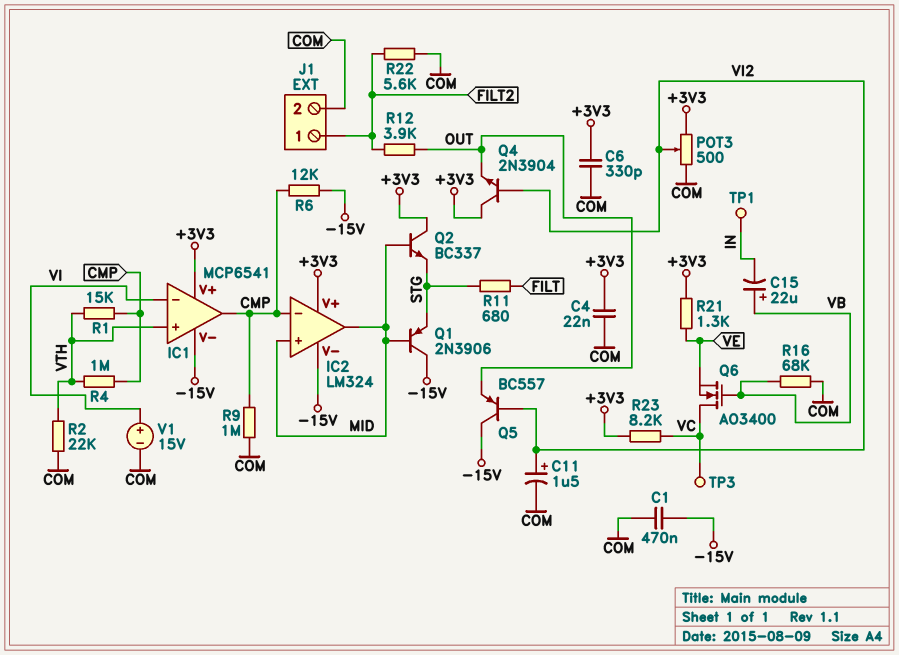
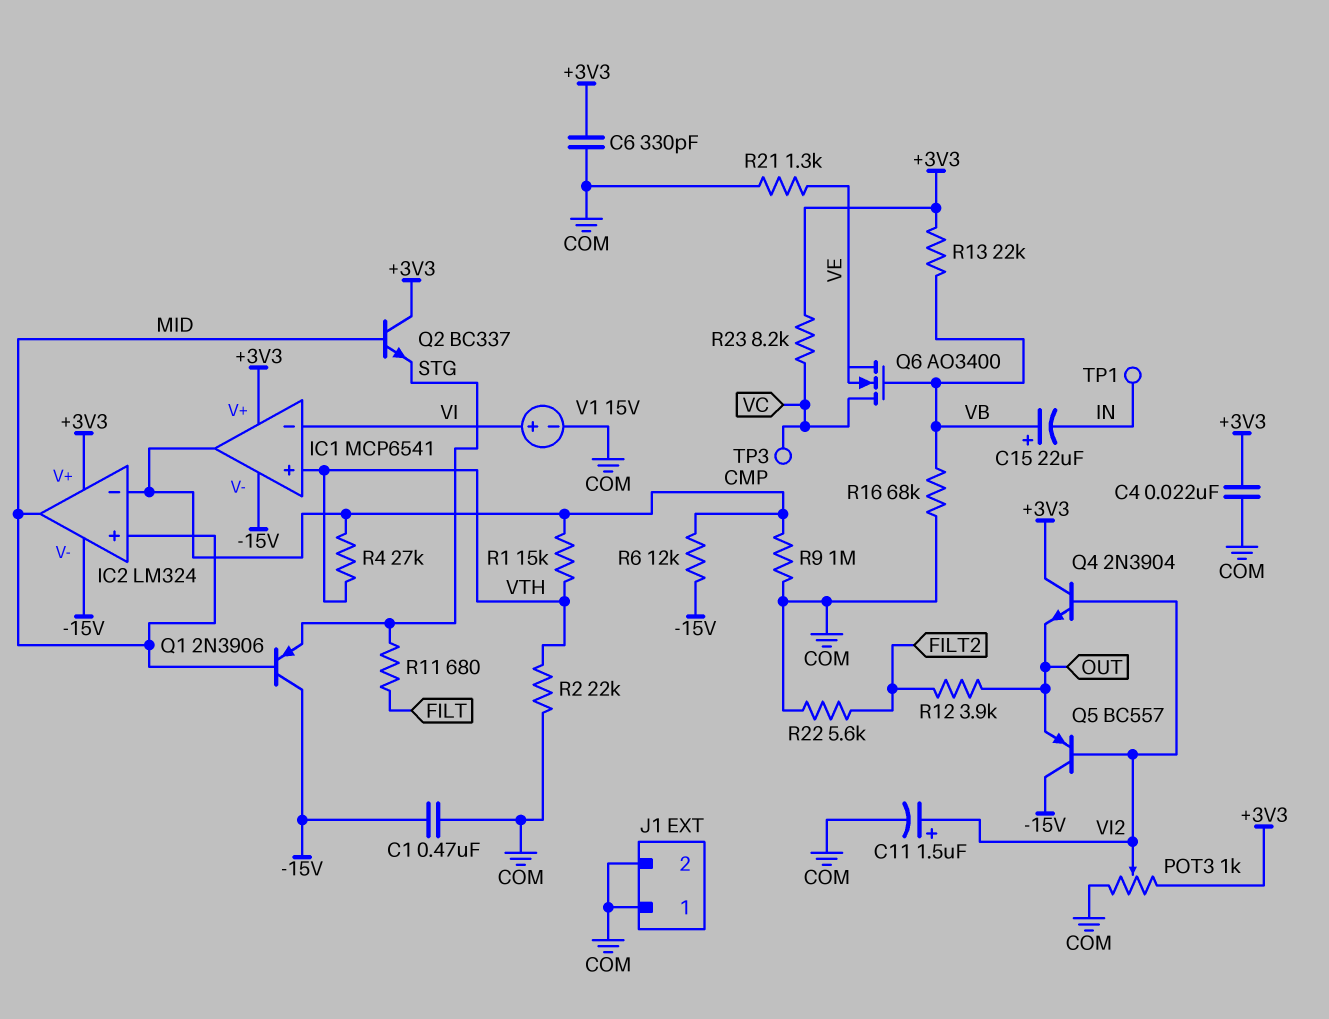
J1 pin 1: FILT2 -> COM
POT3: 500 (+3V3, COM, wiper VI2) -> 1k (+3V3, COM, wiper VI2)
R4: 1M (CMP, VTH) -> 27k (CMP, VTH)
R13: none -> 22k (+3V3, VB)
R21: 1.3k (+3V3, VE) -> 1.3k (COM, VE)

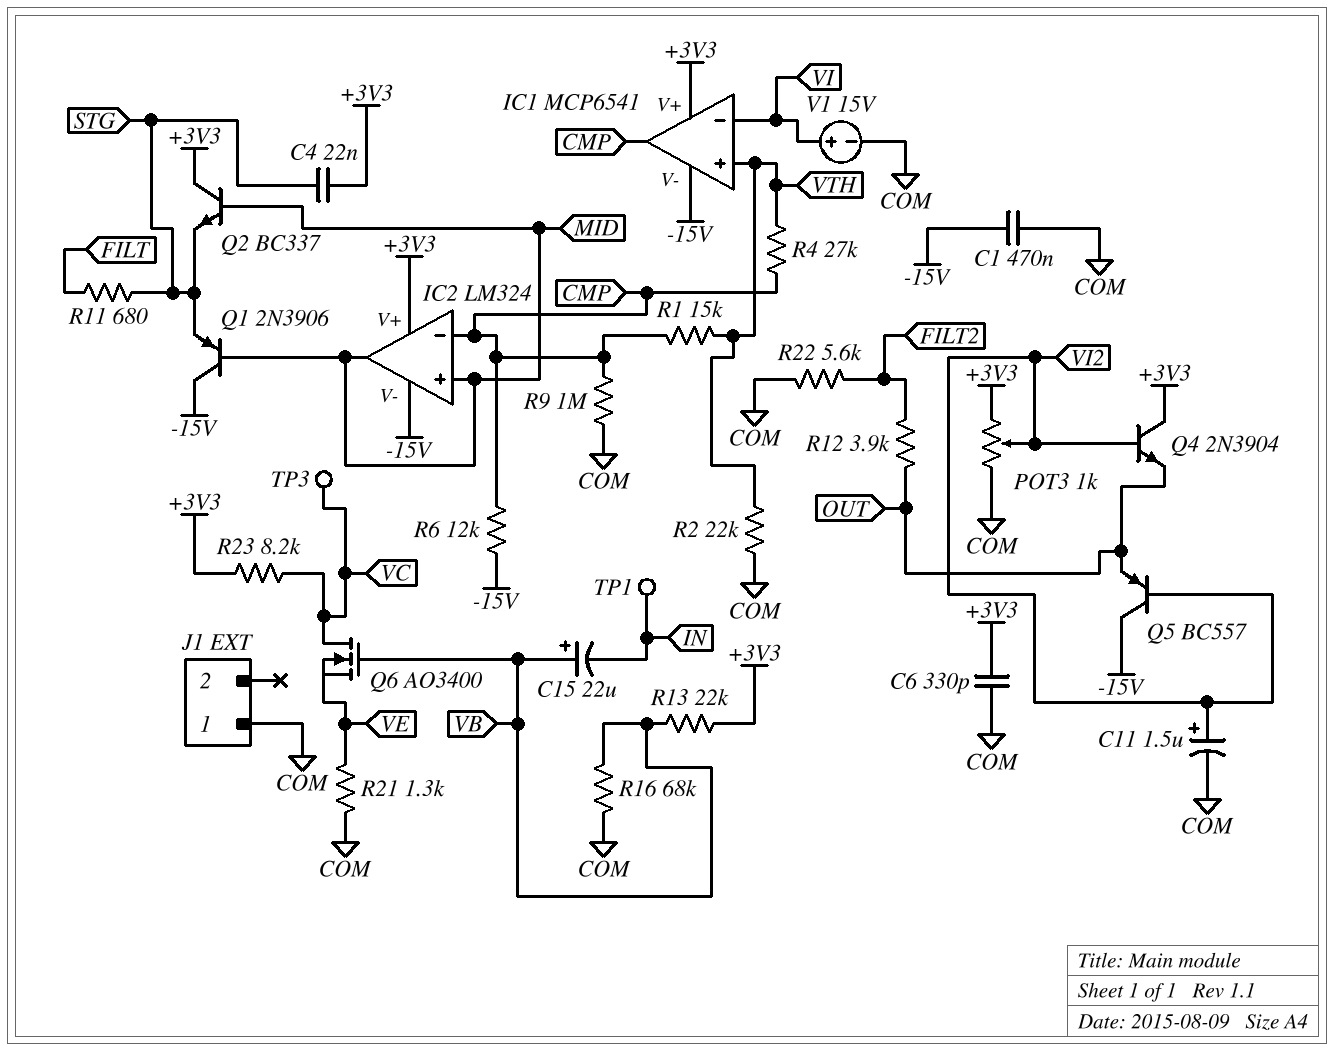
C4: 22nF (+3V3, COM) -> 22nF (+3V3, STG)
J1 pin 2: COM -> none

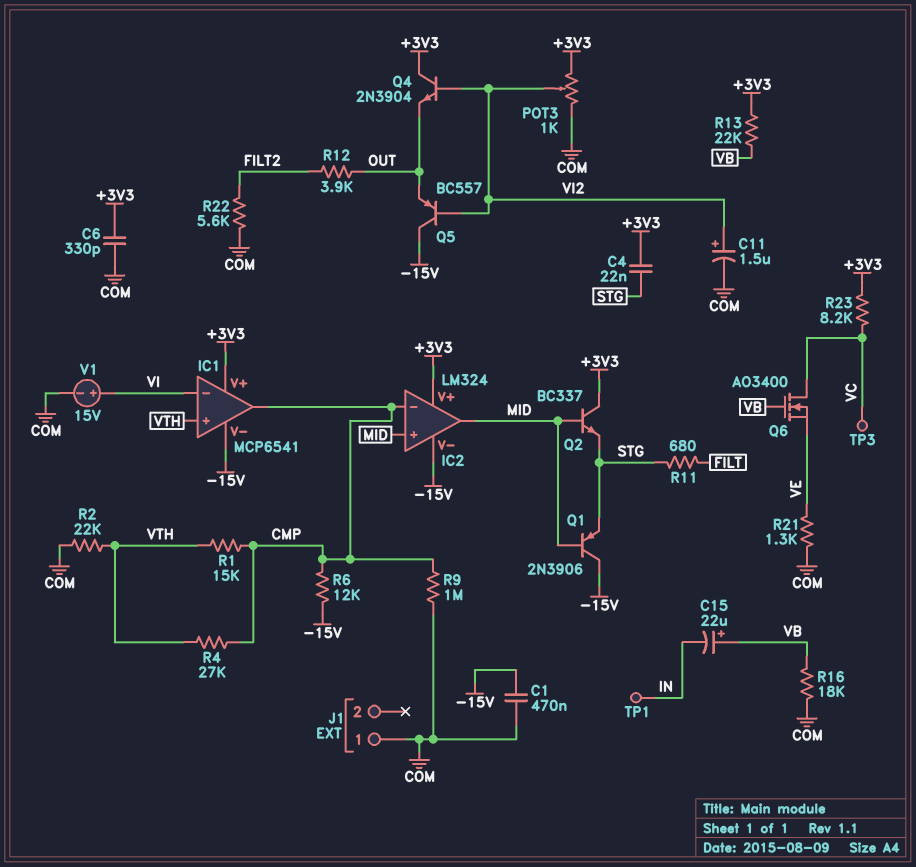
R16: 68k (COM, VB) -> 18k (COM, VB)

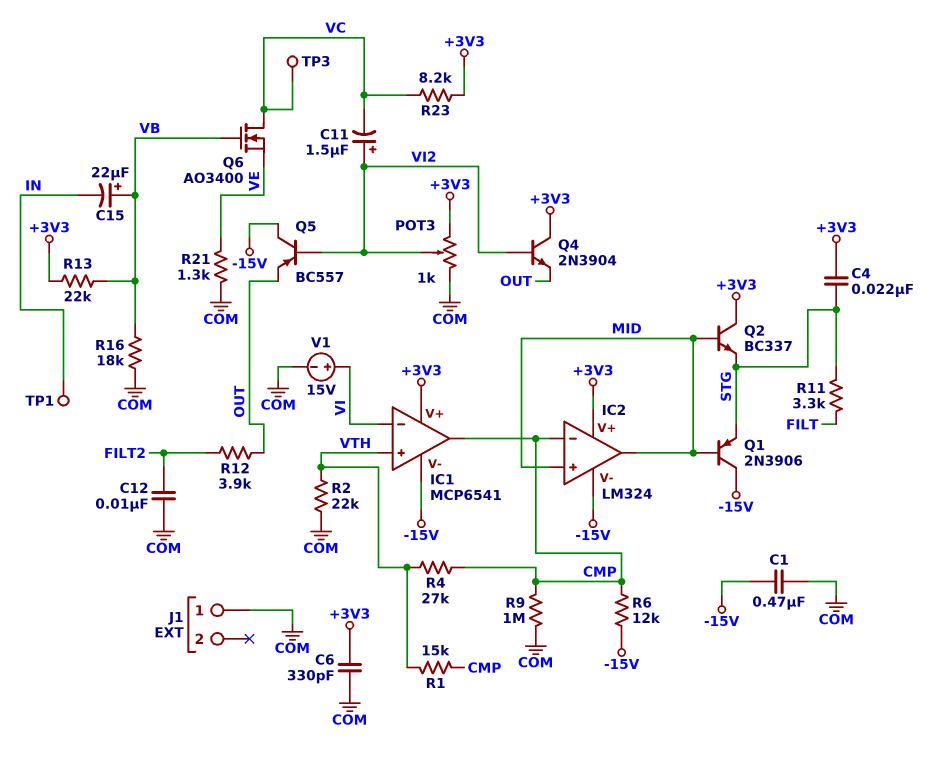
C11: 1.5uF (plus VI2, minus COM) -> 1.5uF (plus VI2, minus VC)
C12: none -> 10nF (COM, FILT2)
R11: 680 (FILT, STG) -> 3.3k (FILT, STG)
R22: 5.6k (COM, FILT2) -> none

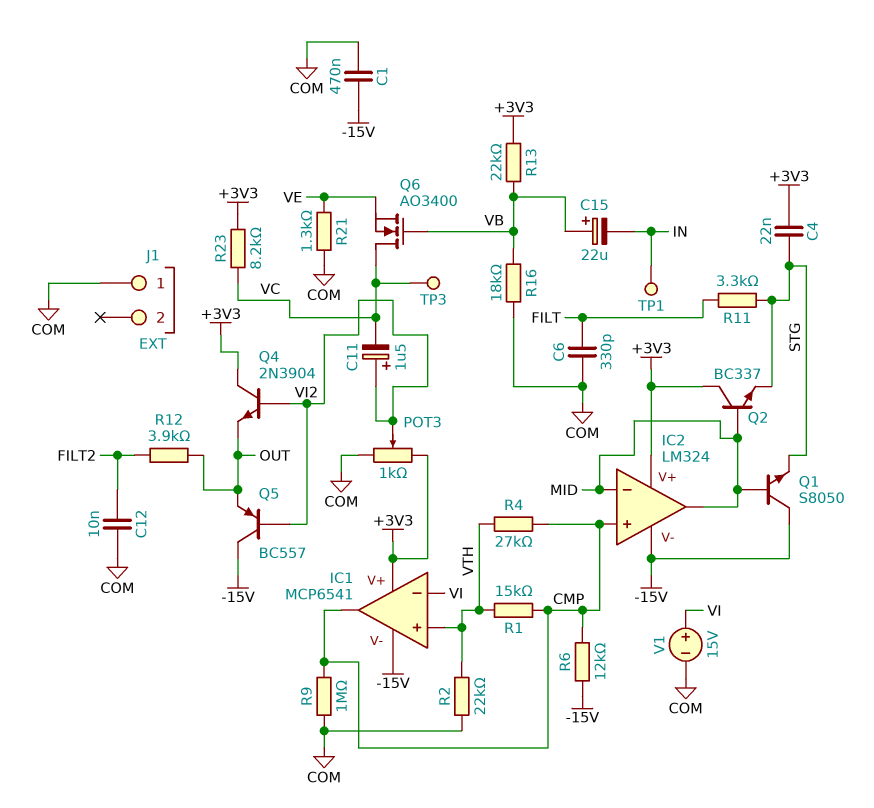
C6: 330pF (+3V3, COM) -> 330pF (COM, FILT)
IC2 pin in+: MID -> CMP
IC2 pin in-: CMP -> MID
Q1: PNP 2N3906 (B MID, C -15V, E STG) -> NPN S8050 (B MID, C -15V, E STG)

